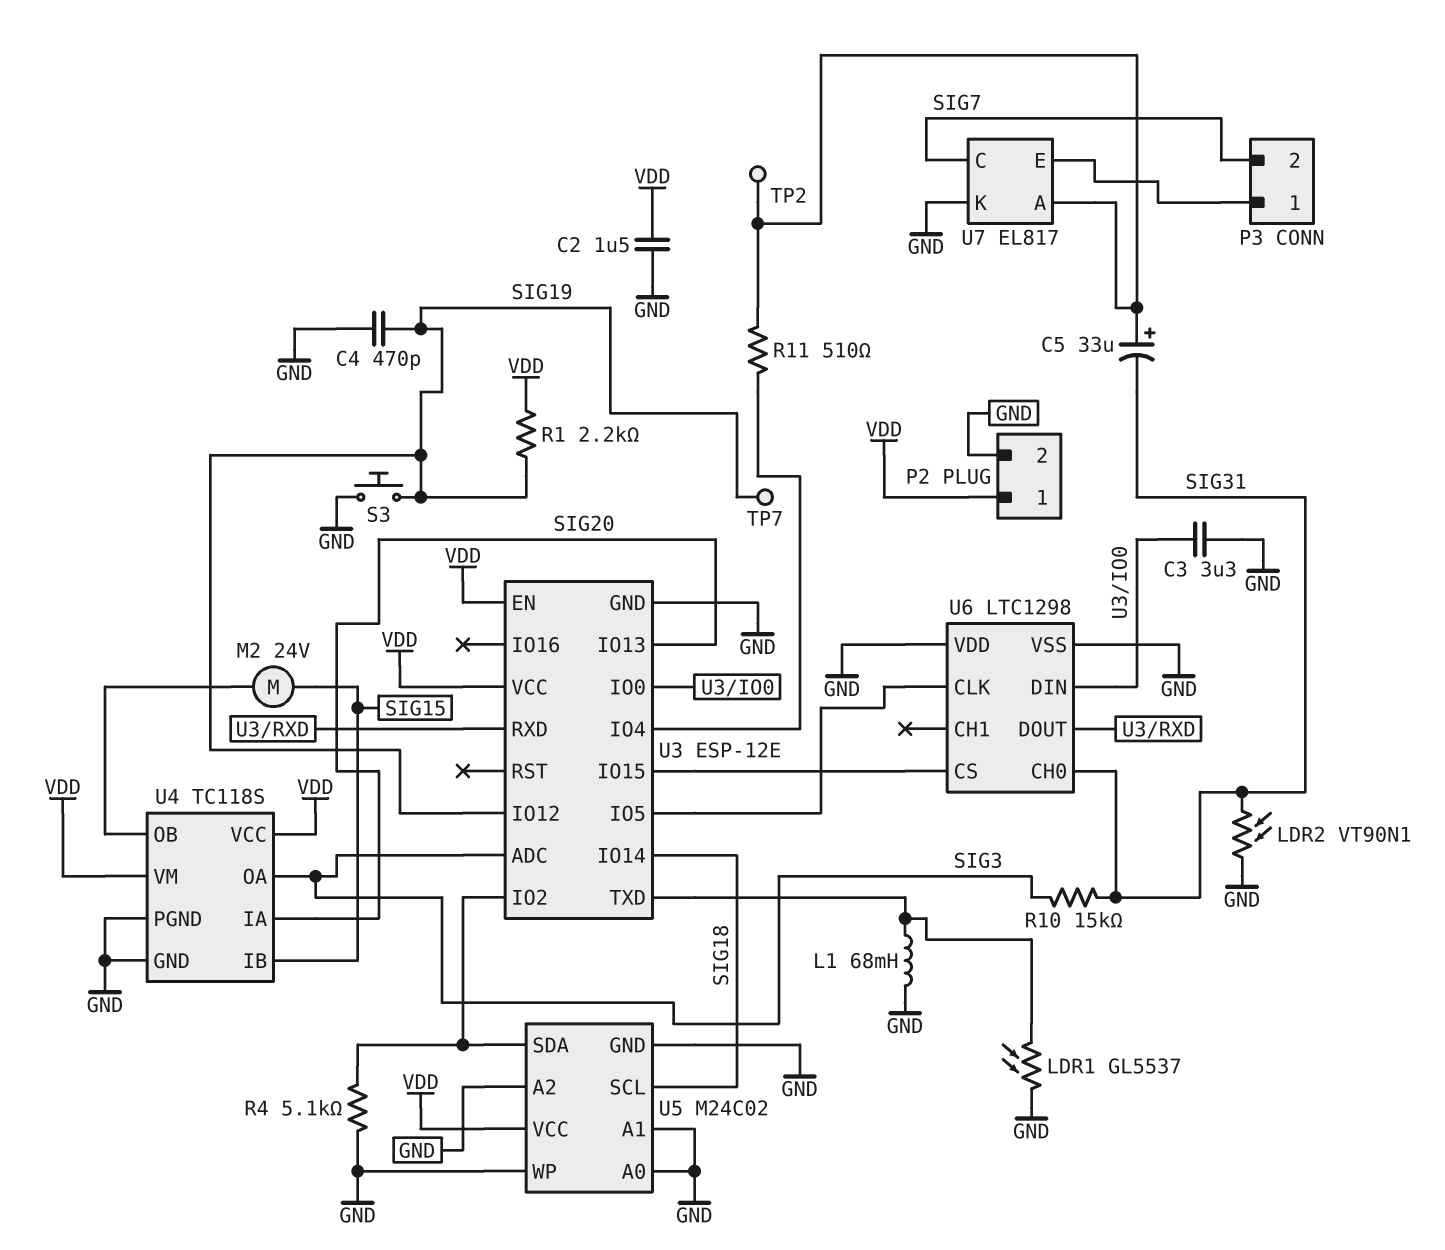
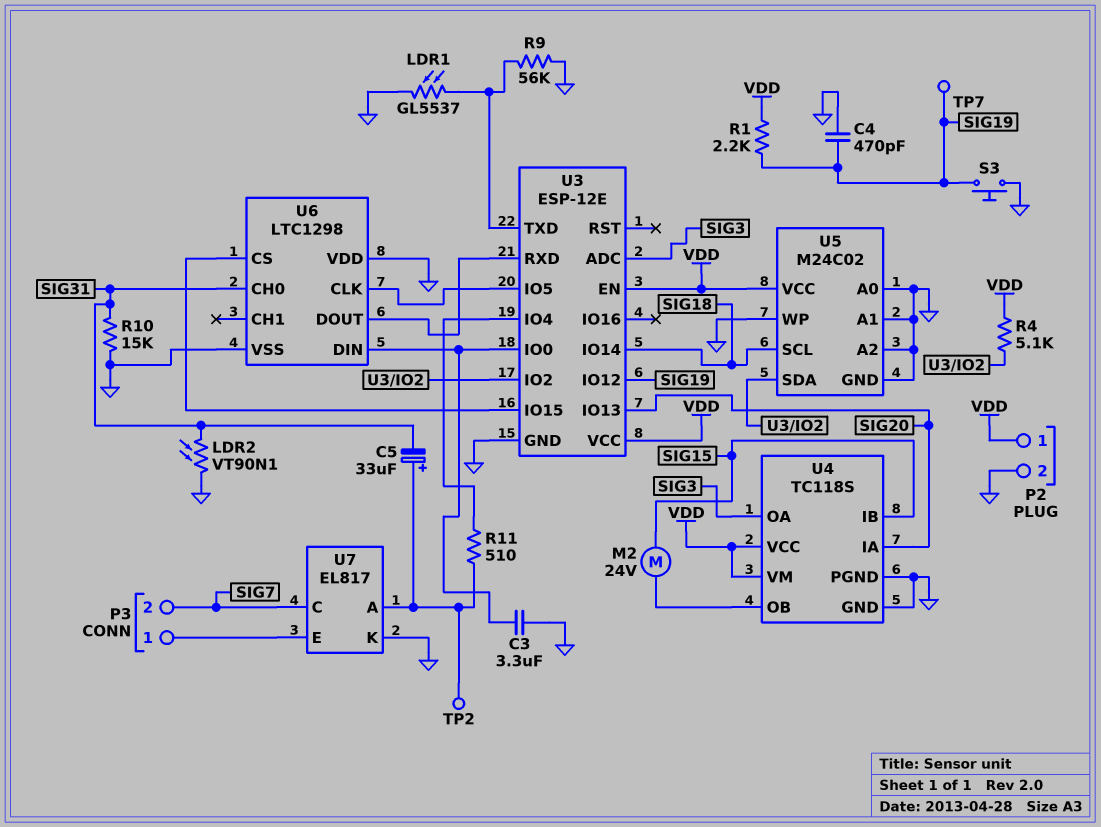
C2: 1.5uF (GND, VDD) -> none
L1: 68mH (GND, U3/TXD) -> none
R4: 5.1k (GND, U3/IO2) -> 5.1k (U3/IO2, VDD)
R9: none -> 56k (GND, U3/TXD)
R10: 15k (SIG3, SIG31) -> 15k (GND, SIG31)

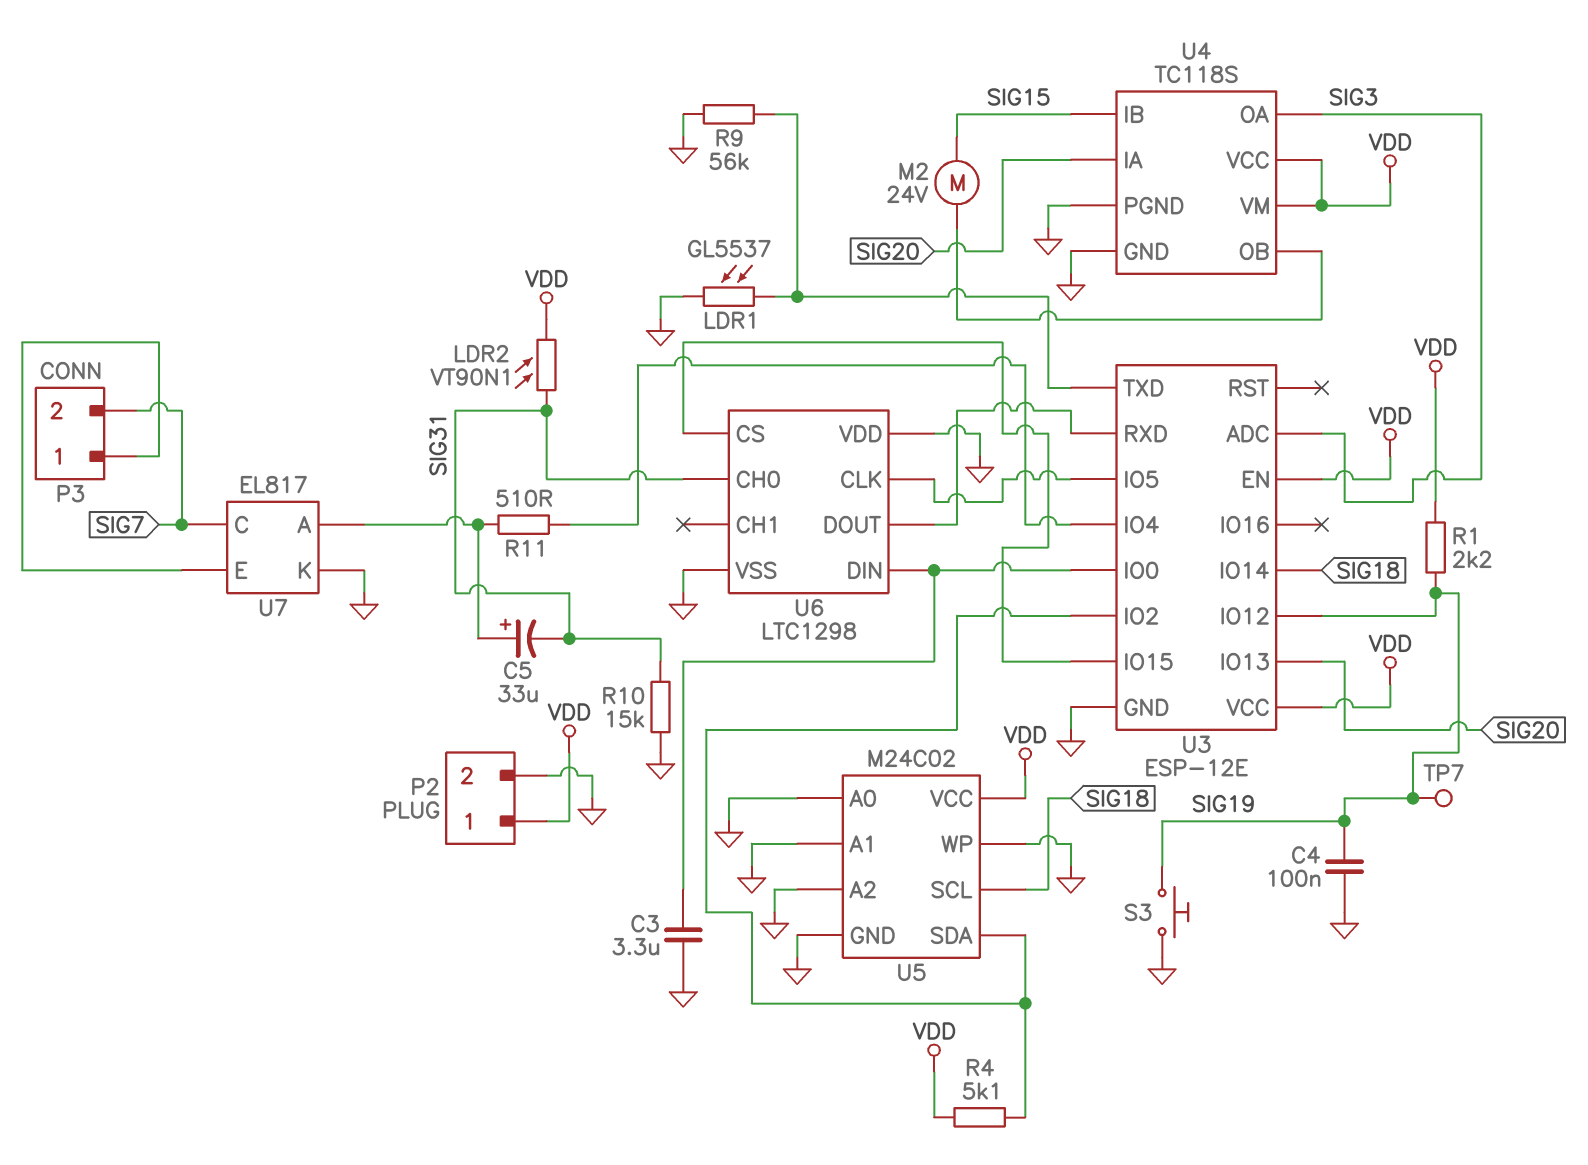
C4: 470pF (GND, SIG19) -> 100nF (GND, SIG19)
LDR2: VT90N1 (GND, SIG31) -> VT90N1 (SIG31, VDD)
TP2: test point (U7/A) -> none

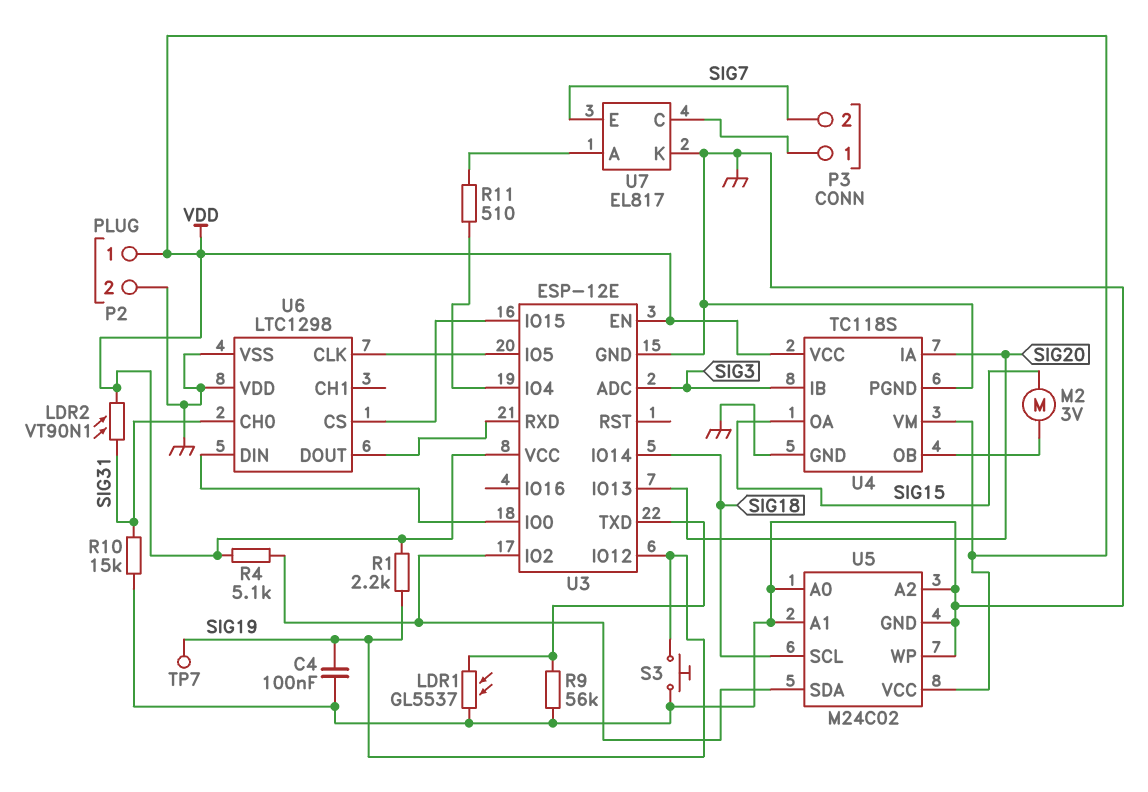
C3: 3.3uF (GND, U3/IO0) -> none
C5: 33uF (plus U7/A, minus SIG31) -> none
M2: motor 24V (SIG15, U4/OB) -> motor 3V (SIG15, U4/OB)
U4 pin IB: SIG15 -> SIG3
U4 pin OA: SIG3 -> SIG15
U7 pin C: SIG7 -> P3/1
U7 pin E: P3/1 -> SIG7

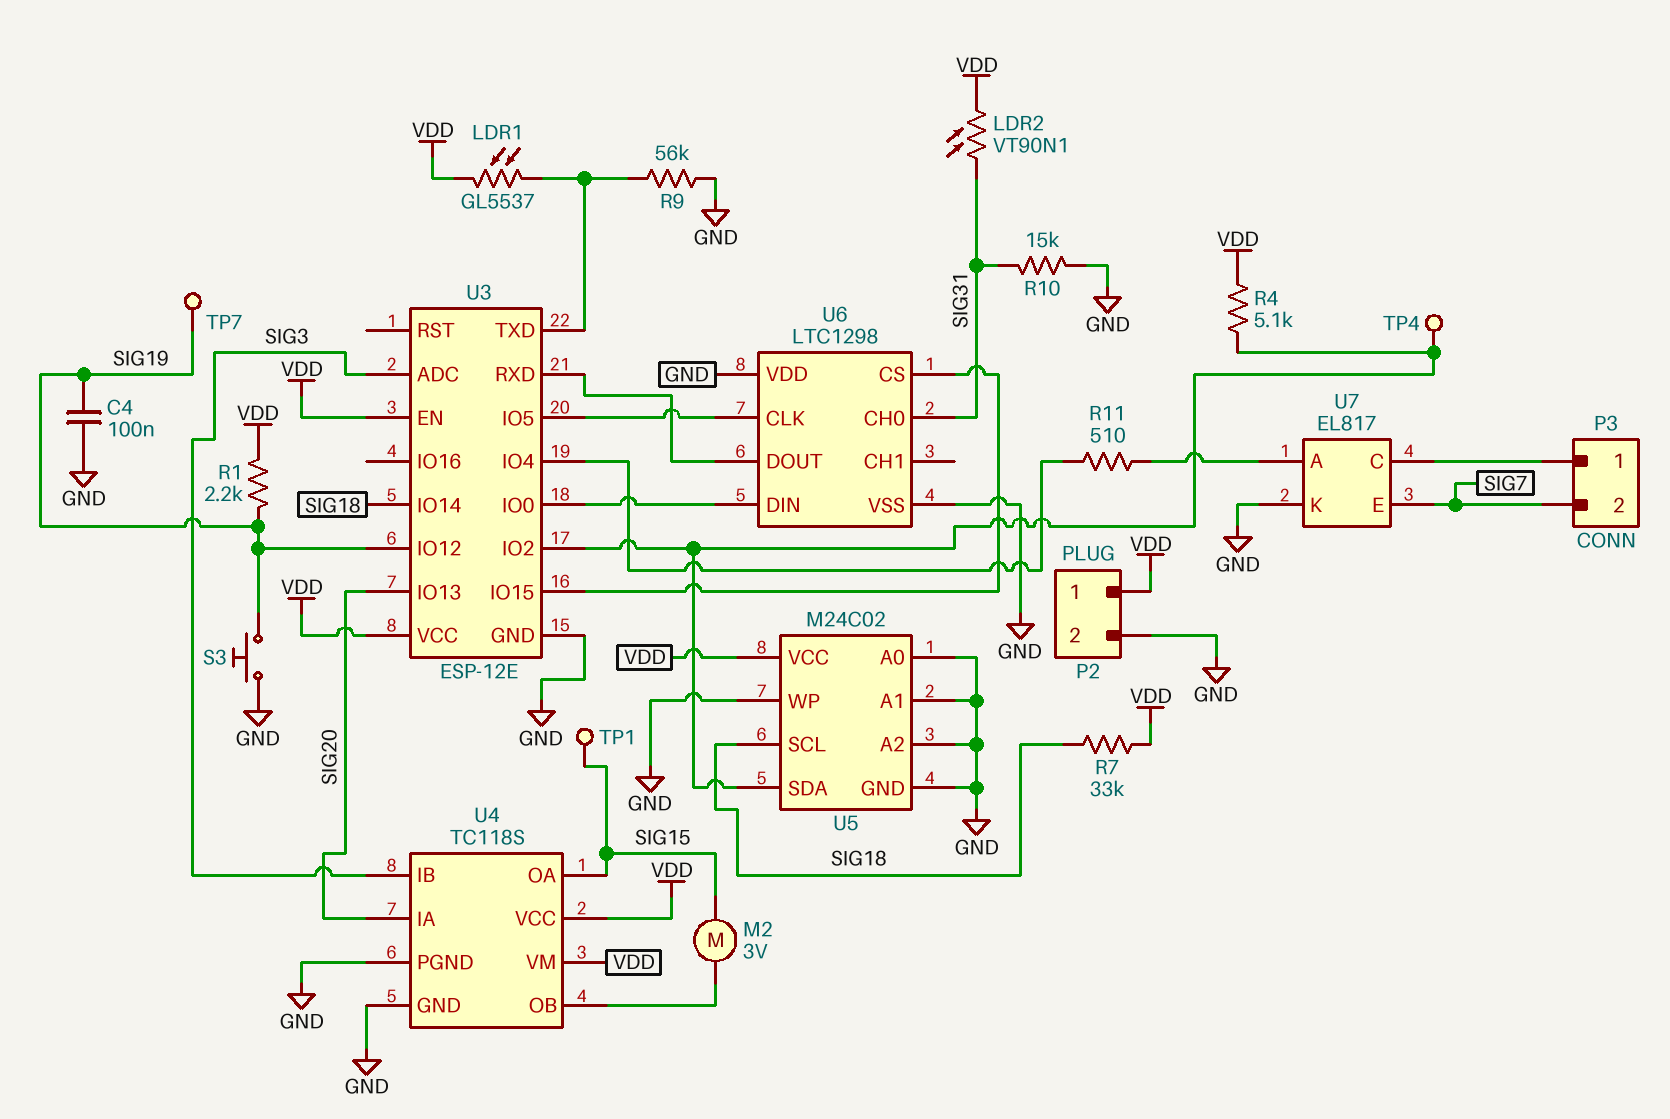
LDR1: GL5537 (GND, U3/TXD) -> GL5537 (U3/TXD, VDD)
R7: none -> 33k (SIG18, VDD)
TP1: none -> test point (SIG15)
TP4: none -> test point (U3/IO2)

